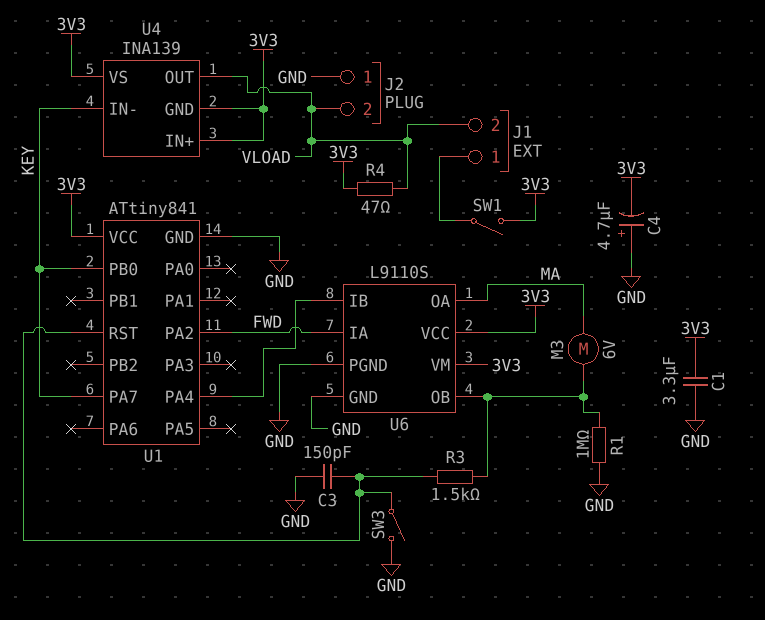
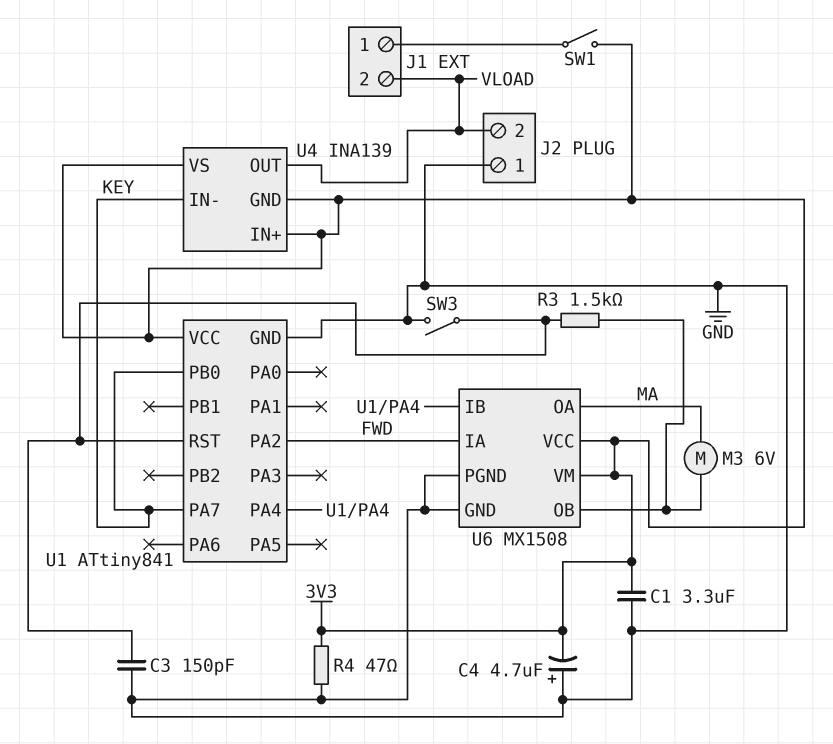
R1: 1M (GND, U6/OB) -> none
R4: 47 (3V3, VLOAD) -> 47 (3V3, GND)
U6: L9110S -> MX1508

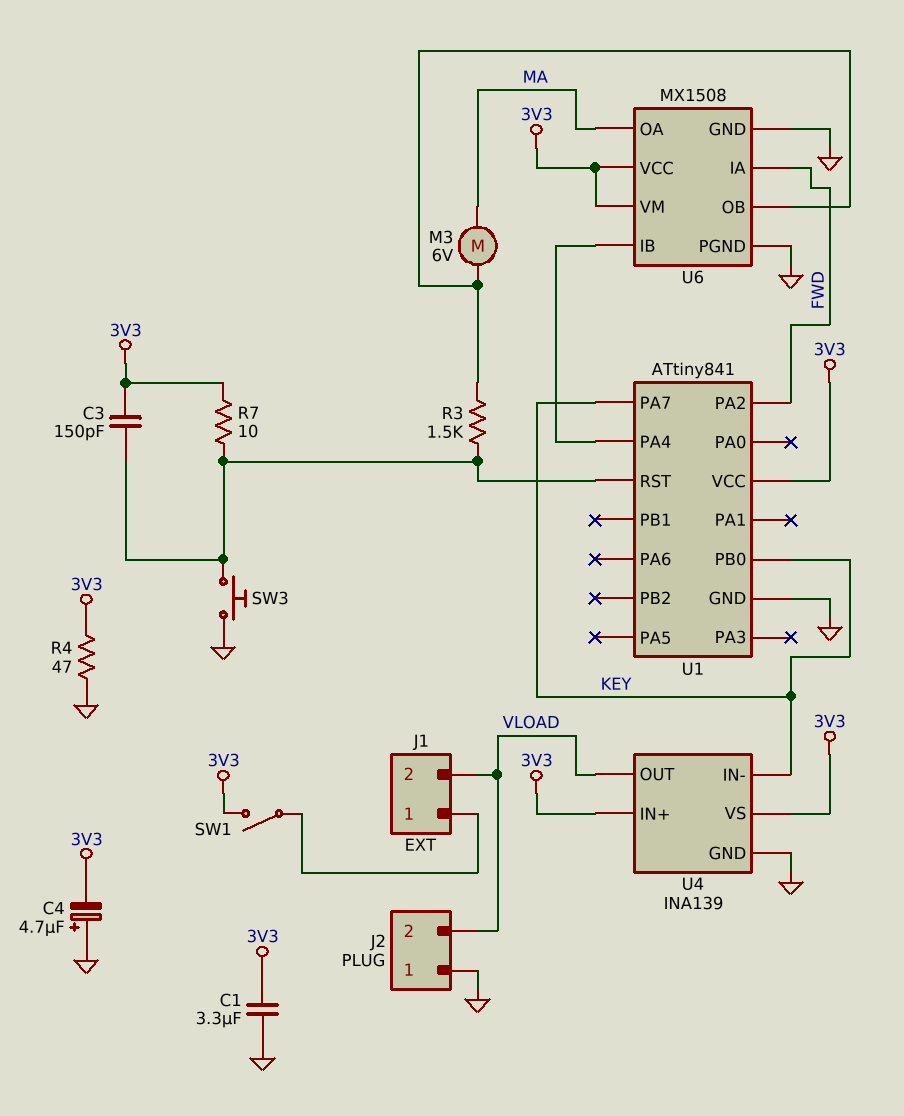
C3: 150pF (GND, U1/RST) -> 150pF (3V3, U1/RST)
R7: none -> 10 (3V3, U1/RST)
SW3: switch (GND, U1/RST) -> button (GND, U1/RST)
U4 pin GND: 3V3 -> GND

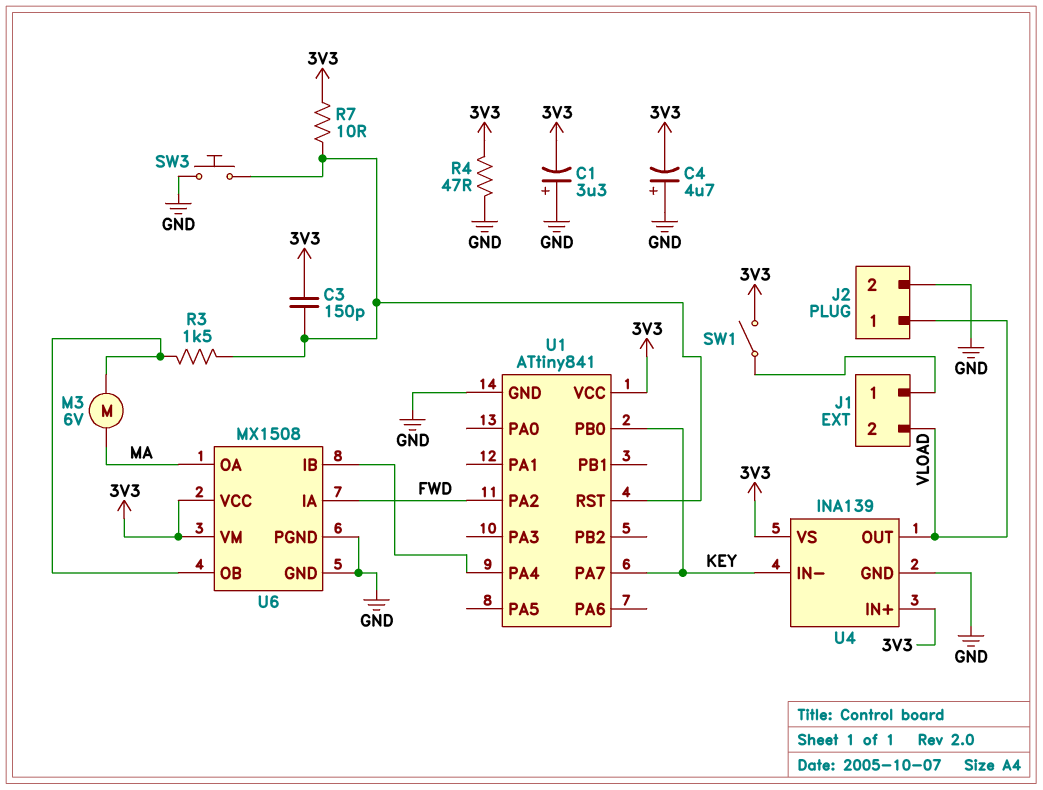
C1: 3.3uF (3V3, GND) -> 3.3uF (plus GND, minus 3V3)
J2 pin 1: GND -> VLOAD
J2 pin 2: VLOAD -> GND

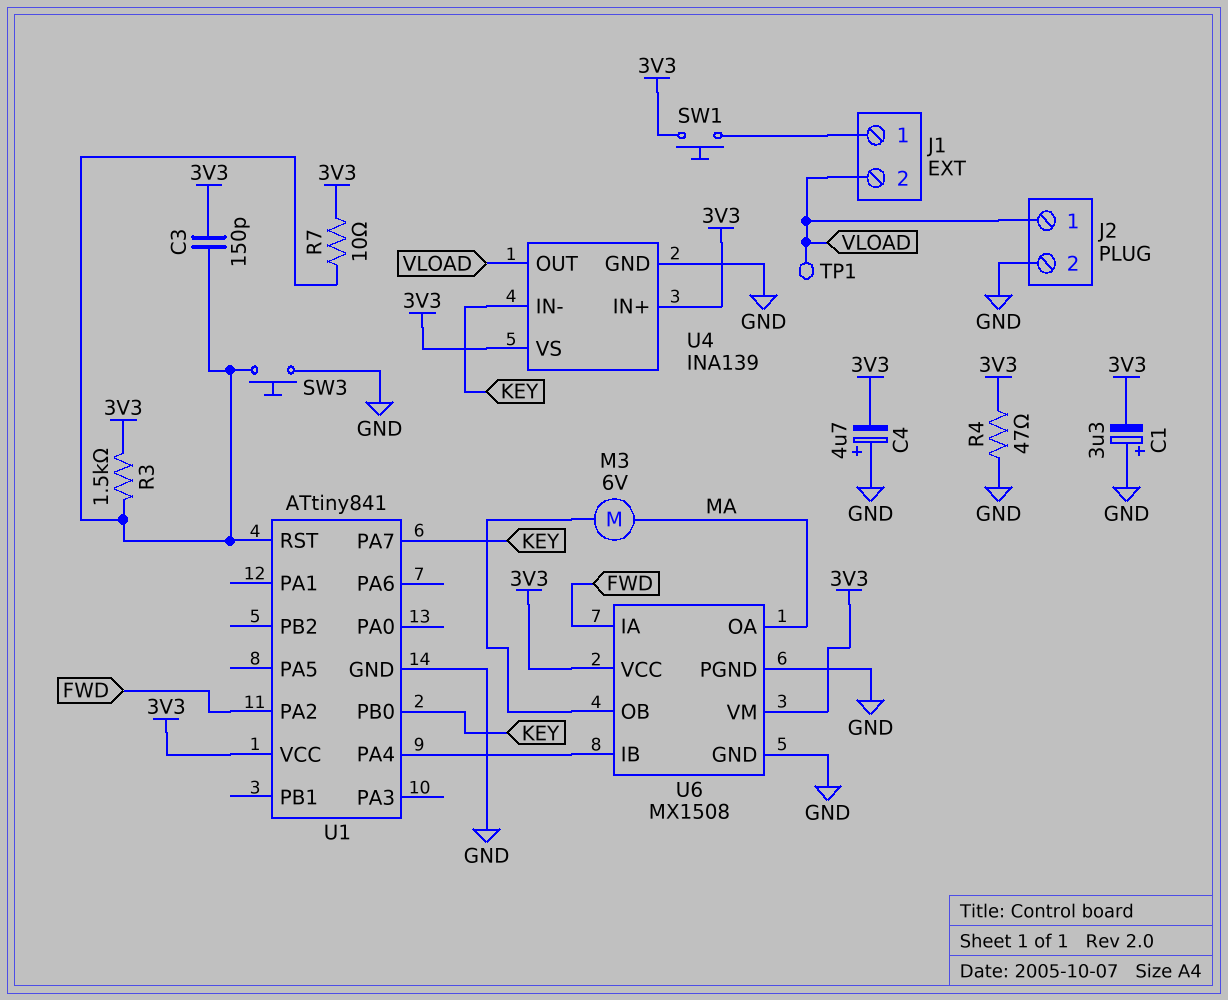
R3: 1.5k (U1/RST, U6/OB) -> 1.5k (3V3, U1/RST)
SW1: switch (3V3, J1/1) -> button (3V3, J1/1)
TP1: none -> test point (VLOAD)

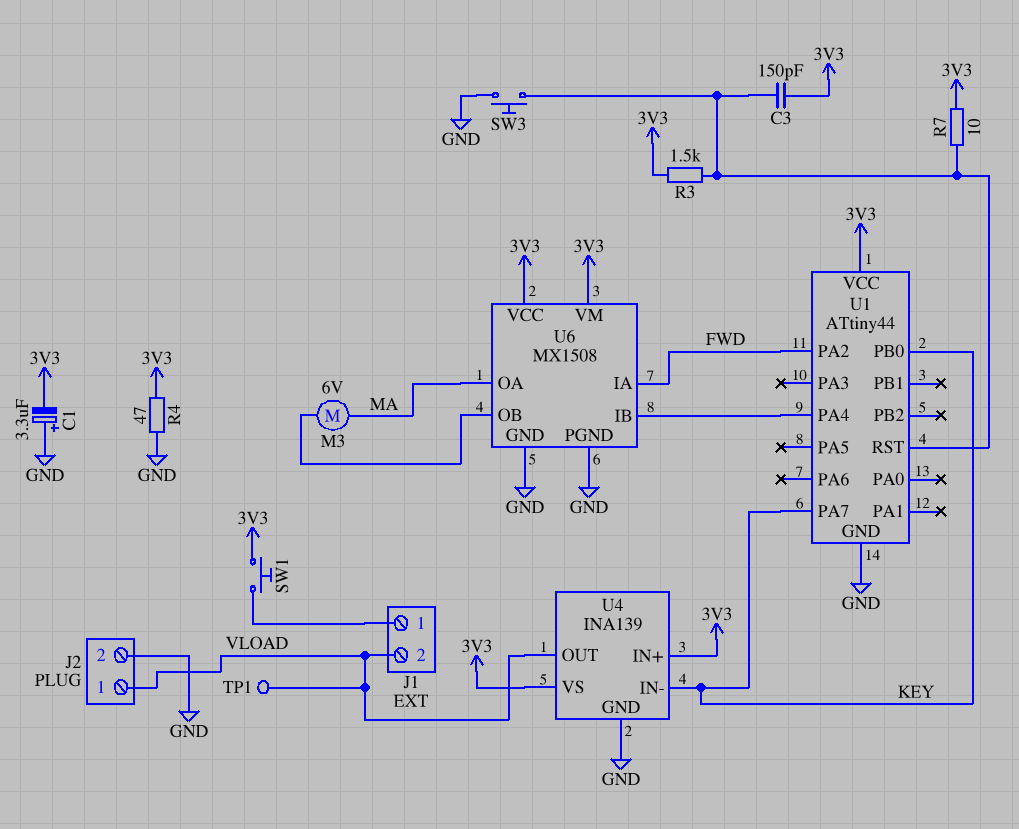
C4: 4.7uF (plus GND, minus 3V3) -> none
U1: ATtiny841 -> ATtiny44

